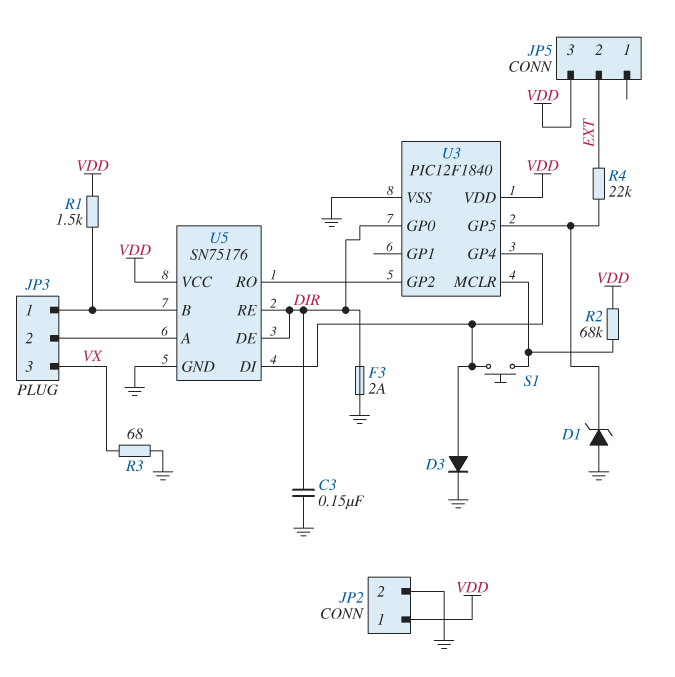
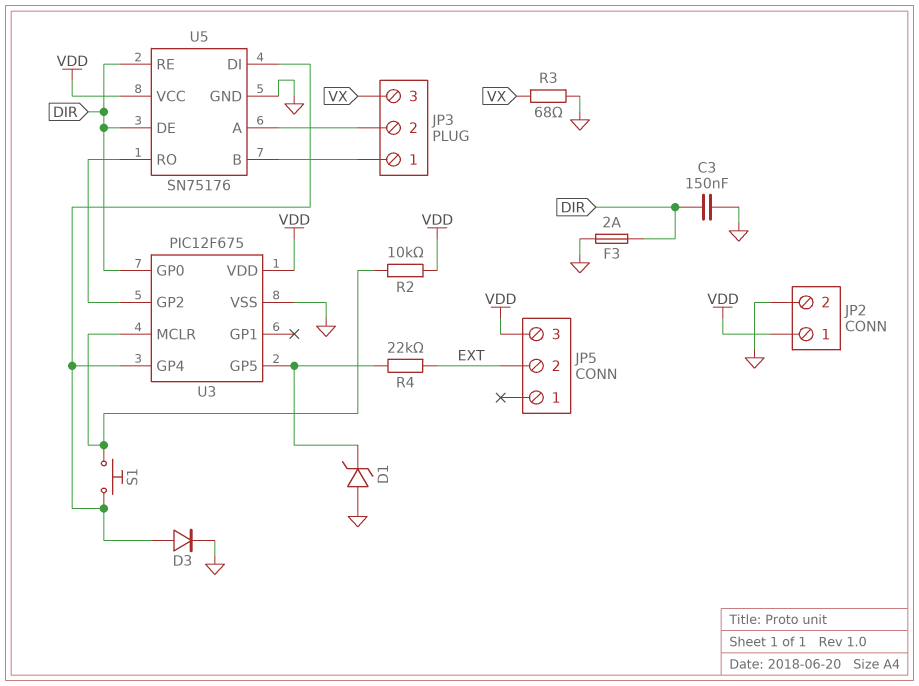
R1: 1.5k (JP3/1, VDD) -> none
R2: 68k (U3/MCLR, VDD) -> 10k (U3/MCLR, VDD)
U3: PIC12F1840 -> PIC12F675

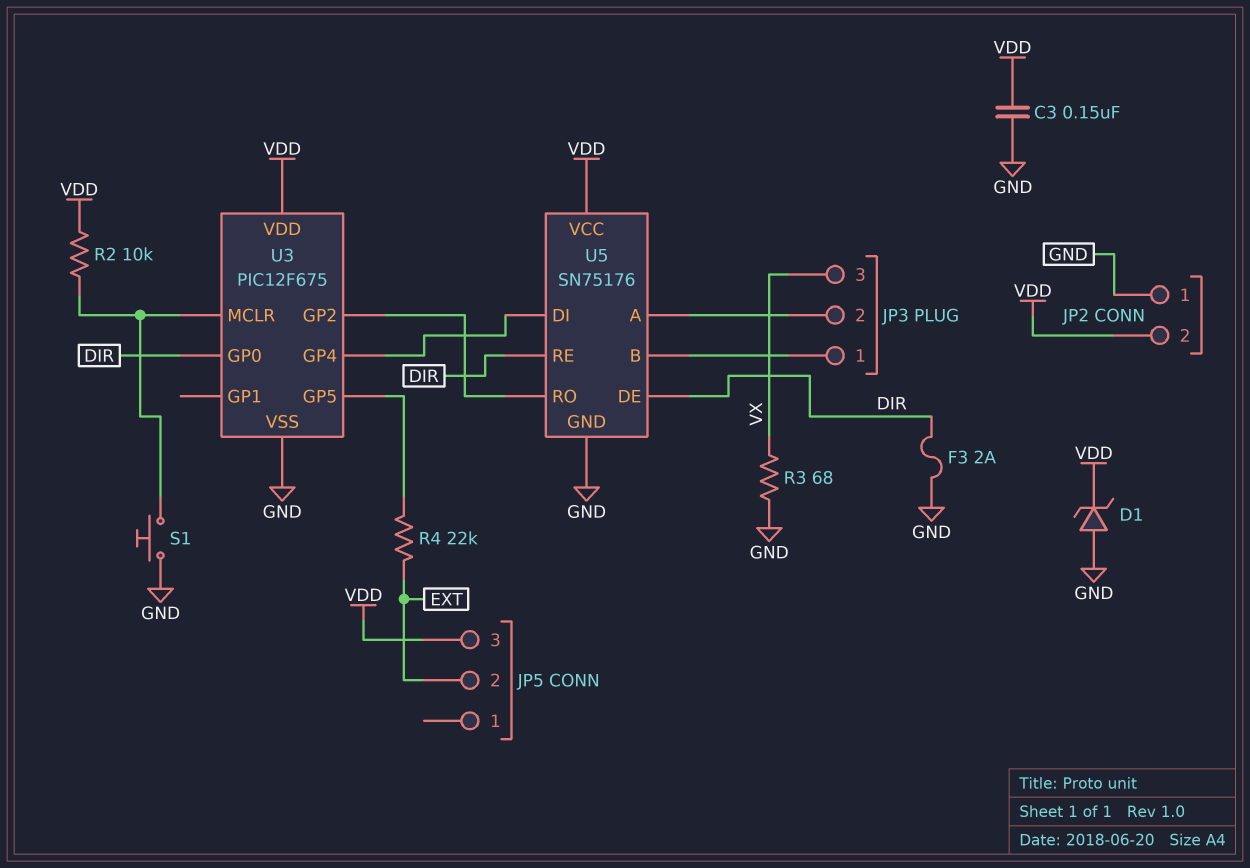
C3: 150nF (DIR, GND) -> 150nF (GND, VDD)
D1: zener (A GND, K U3/GP5) -> zener (A GND, K VDD)
D3: diode (A U3/GP4, K GND) -> none
JP2 pin 1: VDD -> GND
JP2 pin 2: GND -> VDD
S1: button (U3/GP4, U3/MCLR) -> button (GND, U3/MCLR)

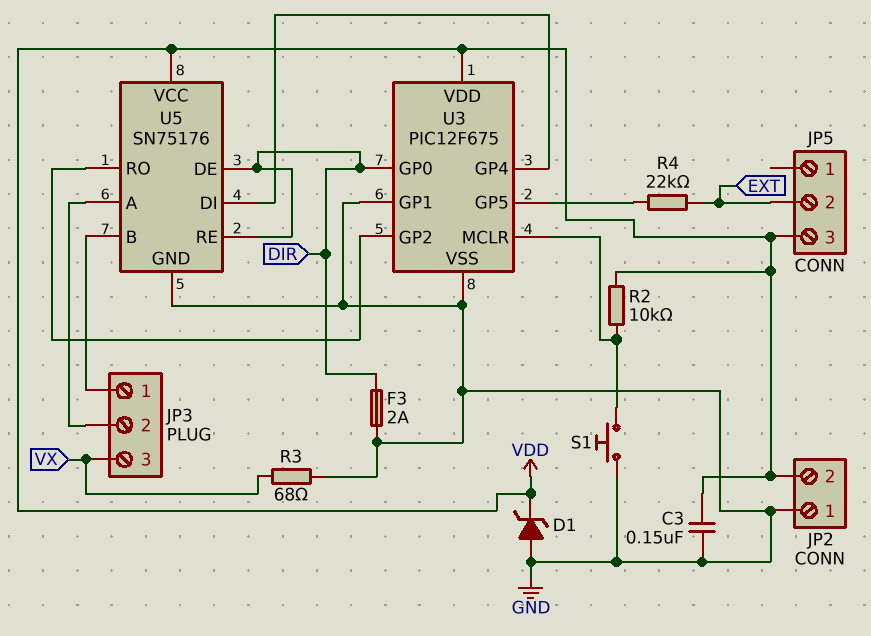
U3 pin GP1: none -> GND

